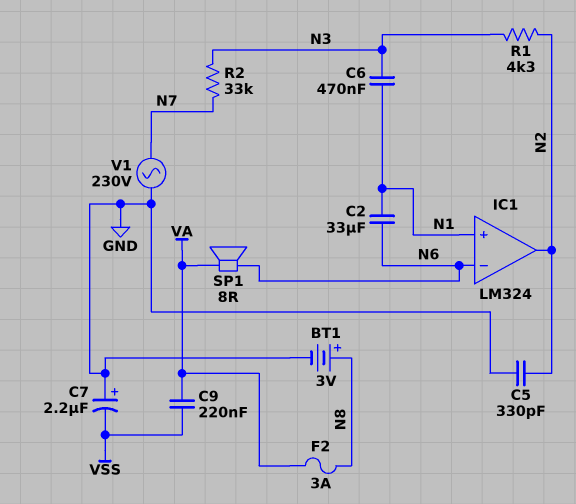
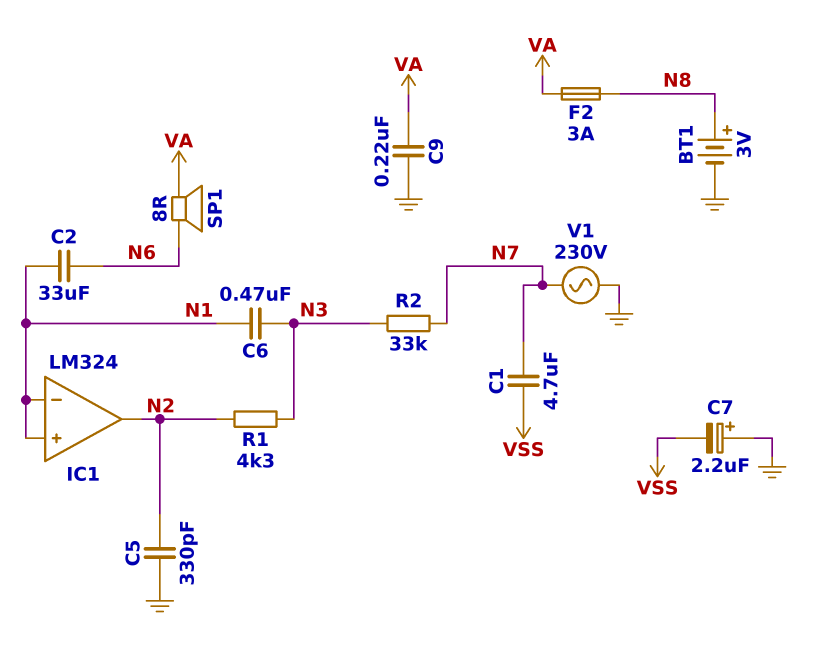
C1: none -> 4.7uF (N7, VSS)
C9: 220nF (VA, VSS) -> 220nF (GND, VA)
IC1 pin in-: N6 -> N1

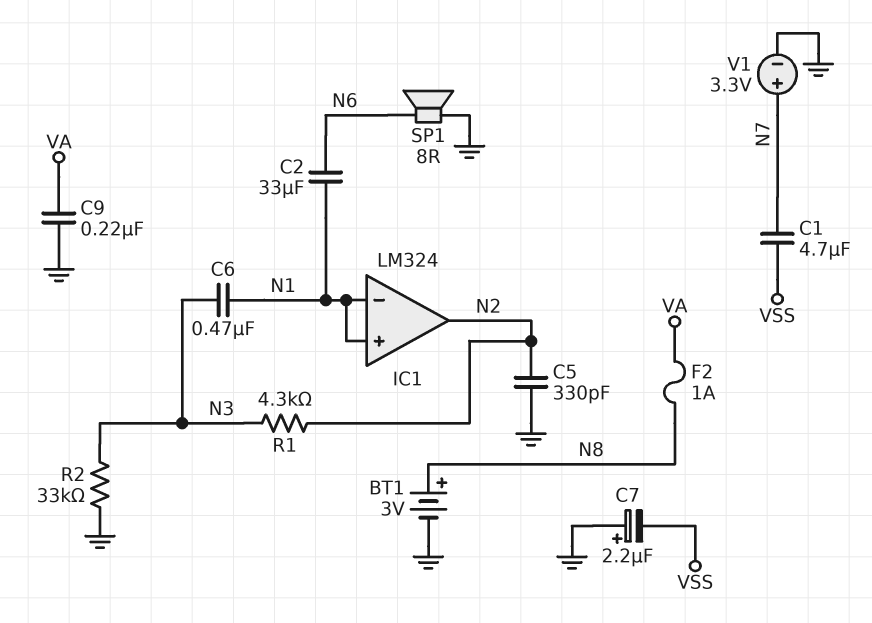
F2: 3A (N8, VA) -> 1A (N8, VA)
R2: 33k (N3, N7) -> 33k (GND, N3)
SP1: speaker 8R (N6, VA) -> speaker 8R (GND, N6)
V1: AC 230V (GND, N7) -> 3.3V (plus N7, minus GND)

